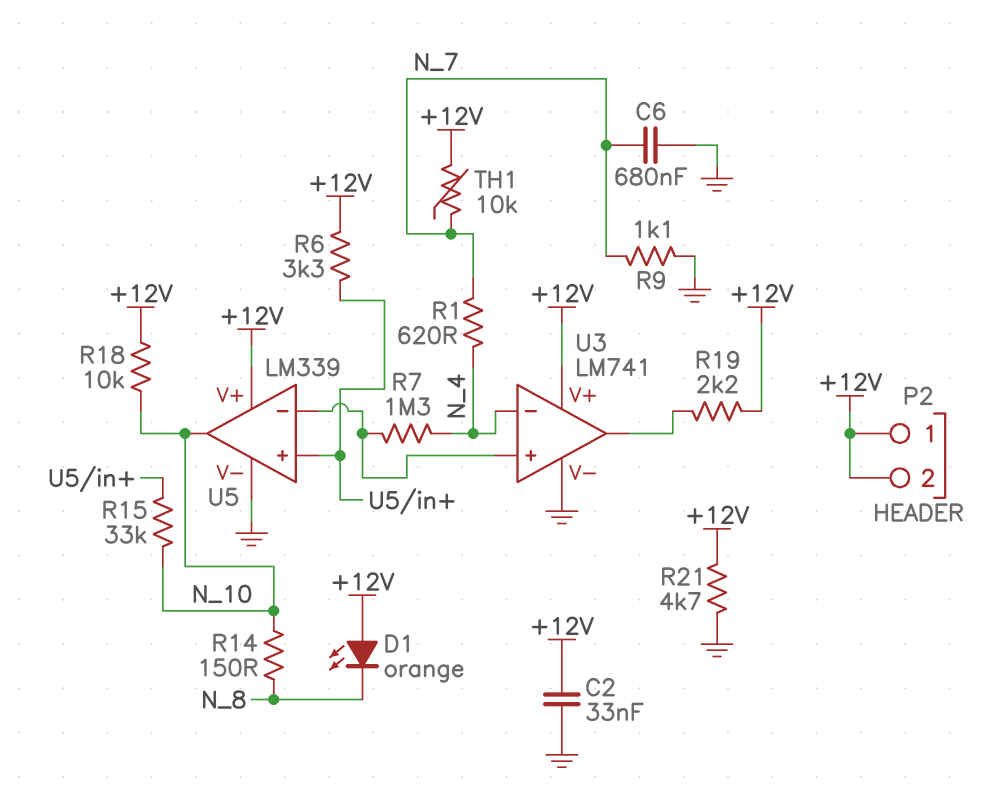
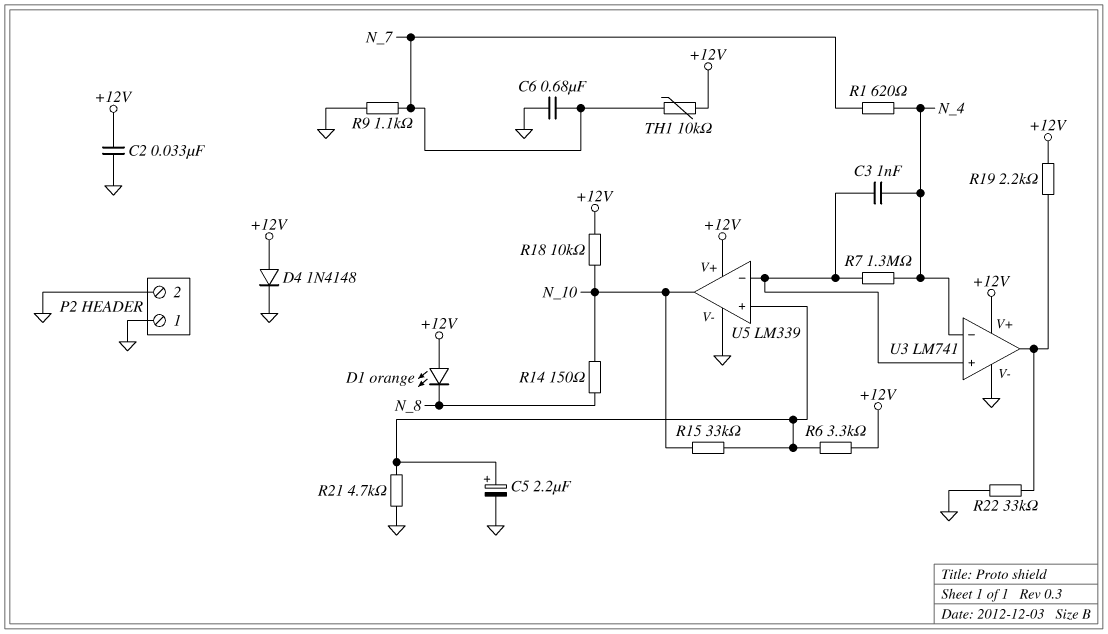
C3: none -> 1nF (N_4, U3/in+)
C5: none -> 2.2uF (plus U5/in+, minus GND)
D4: none -> diode 1N4148 (A +12V, K GND)
P2 pin 1: +12V -> GND
P2 pin 2: +12V -> GND
R21: 4.7k (+12V, GND) -> 4.7k (GND, U5/in+)
R22: none -> 33k (GND, U3/out)

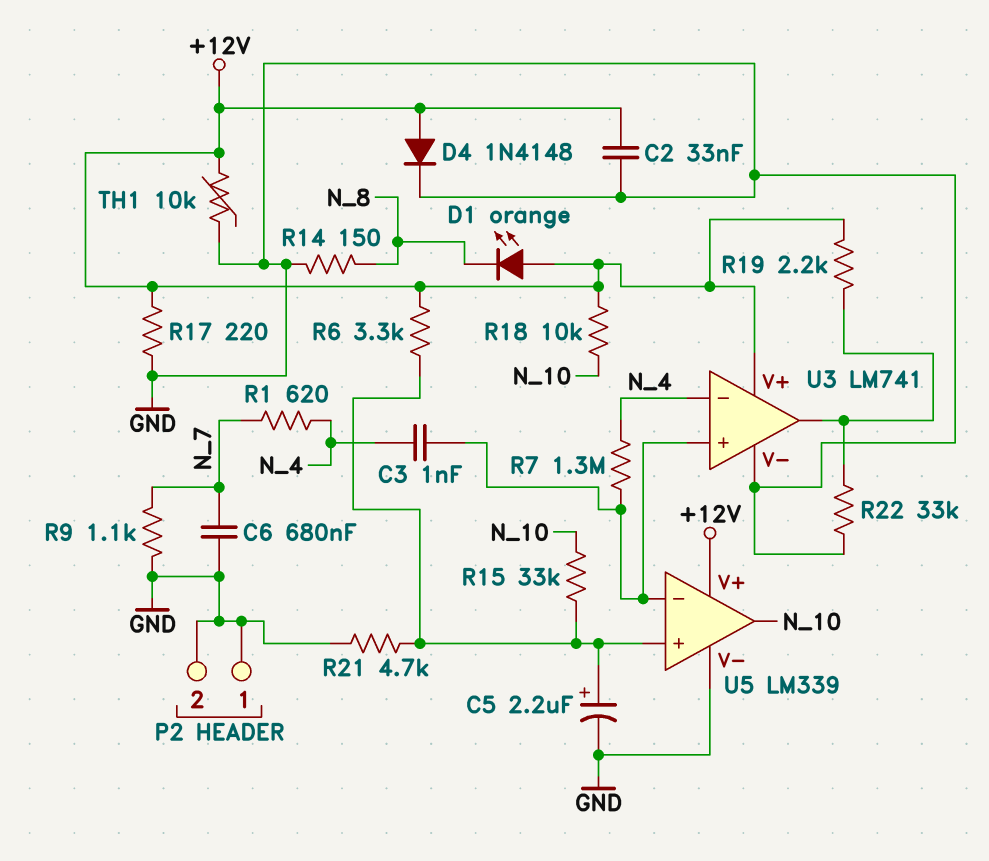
R14: 150 (N_8, N_10) -> 150 (GND, N_8)
R17: none -> 220 (+12V, GND)
TH1: 10k (+12V, N_7) -> 10k (+12V, GND)

